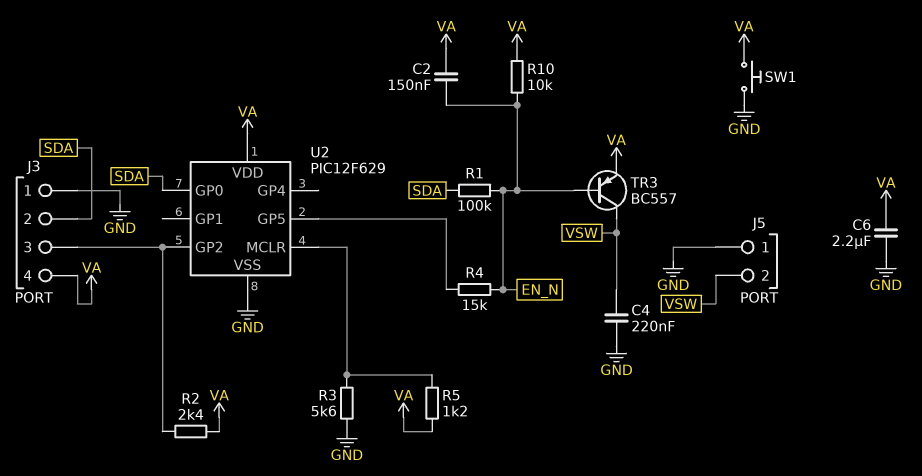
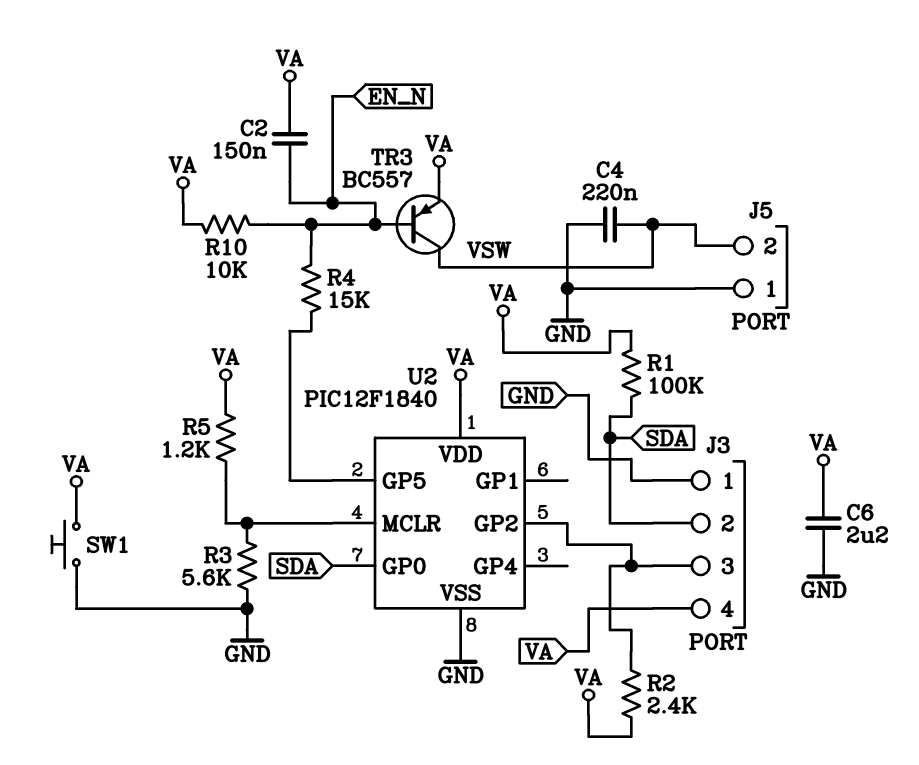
R1: 100k (EN_N, SDA) -> 100k (SDA, VA)
U2: PIC12F629 -> PIC12F1840

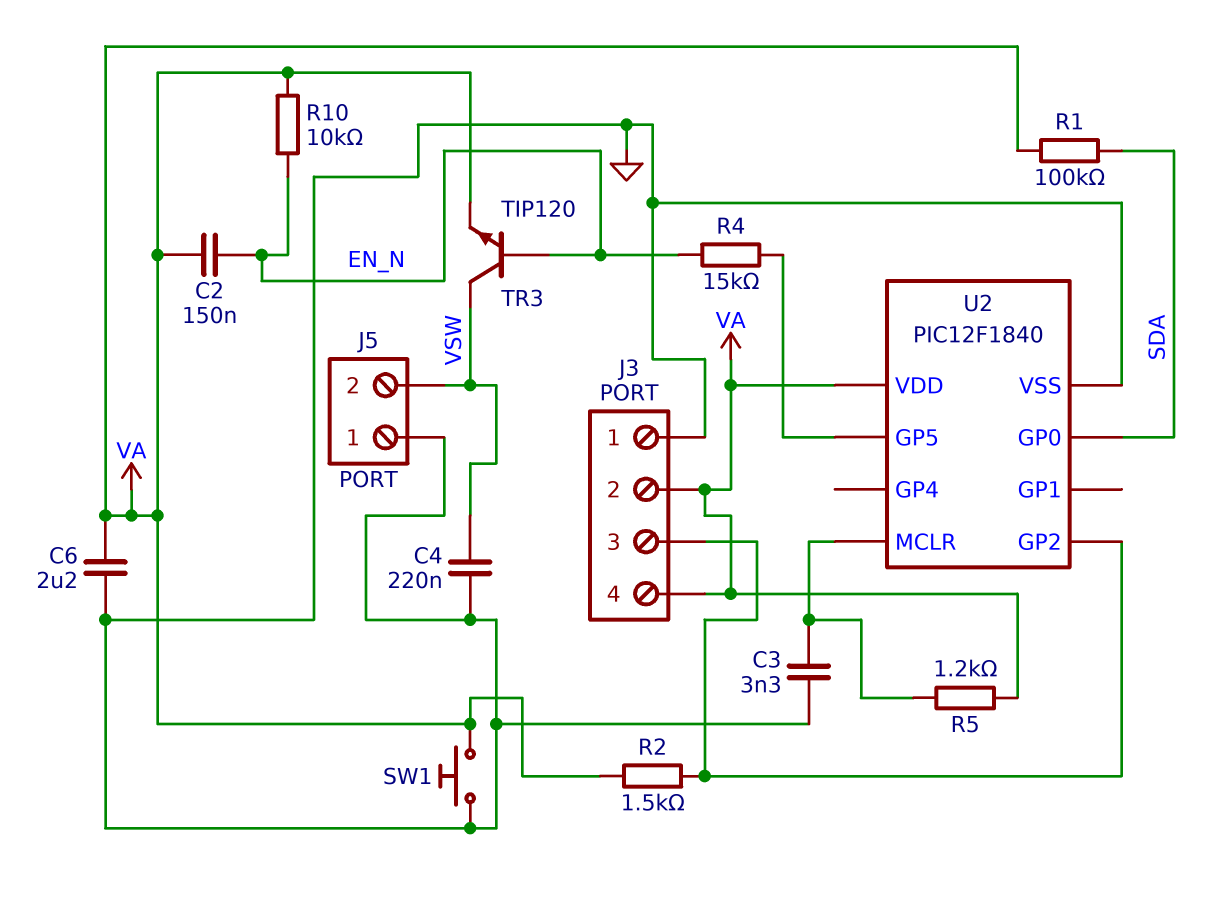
C3: none -> 3.3nF (GND, U2/MCLR)
J3 pin 2: SDA -> VA
R2: 2.4k (J3/3, VA) -> 1.5k (J3/3, VA)
R3: 5.6k (GND, U2/MCLR) -> none
TR3: PNP BC557 (B EN_N, C VSW, E VA) -> NPN TIP120 (B EN_N, C VSW, E VA)

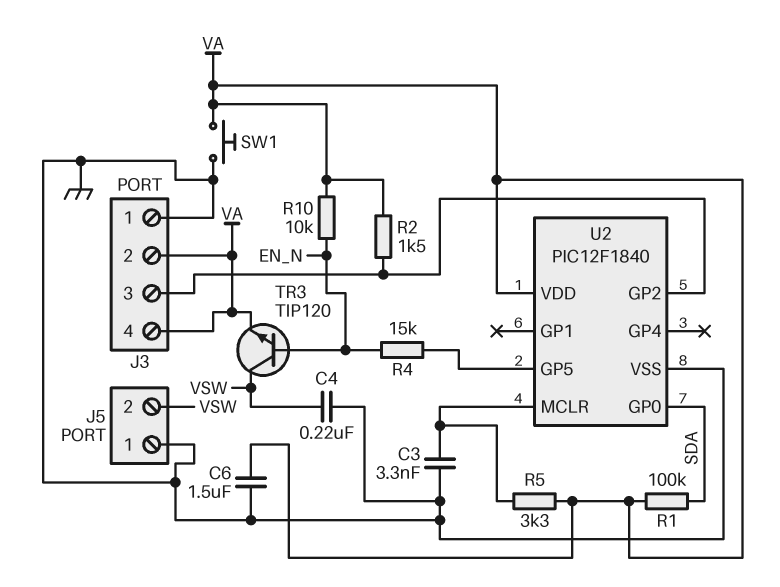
C2: 150nF (EN_N, VA) -> none
C6: 2.2uF (GND, VA) -> 1.5uF (GND, VA)
R5: 1.2k (U2/MCLR, VA) -> 3.3k (U2/MCLR, VA)

